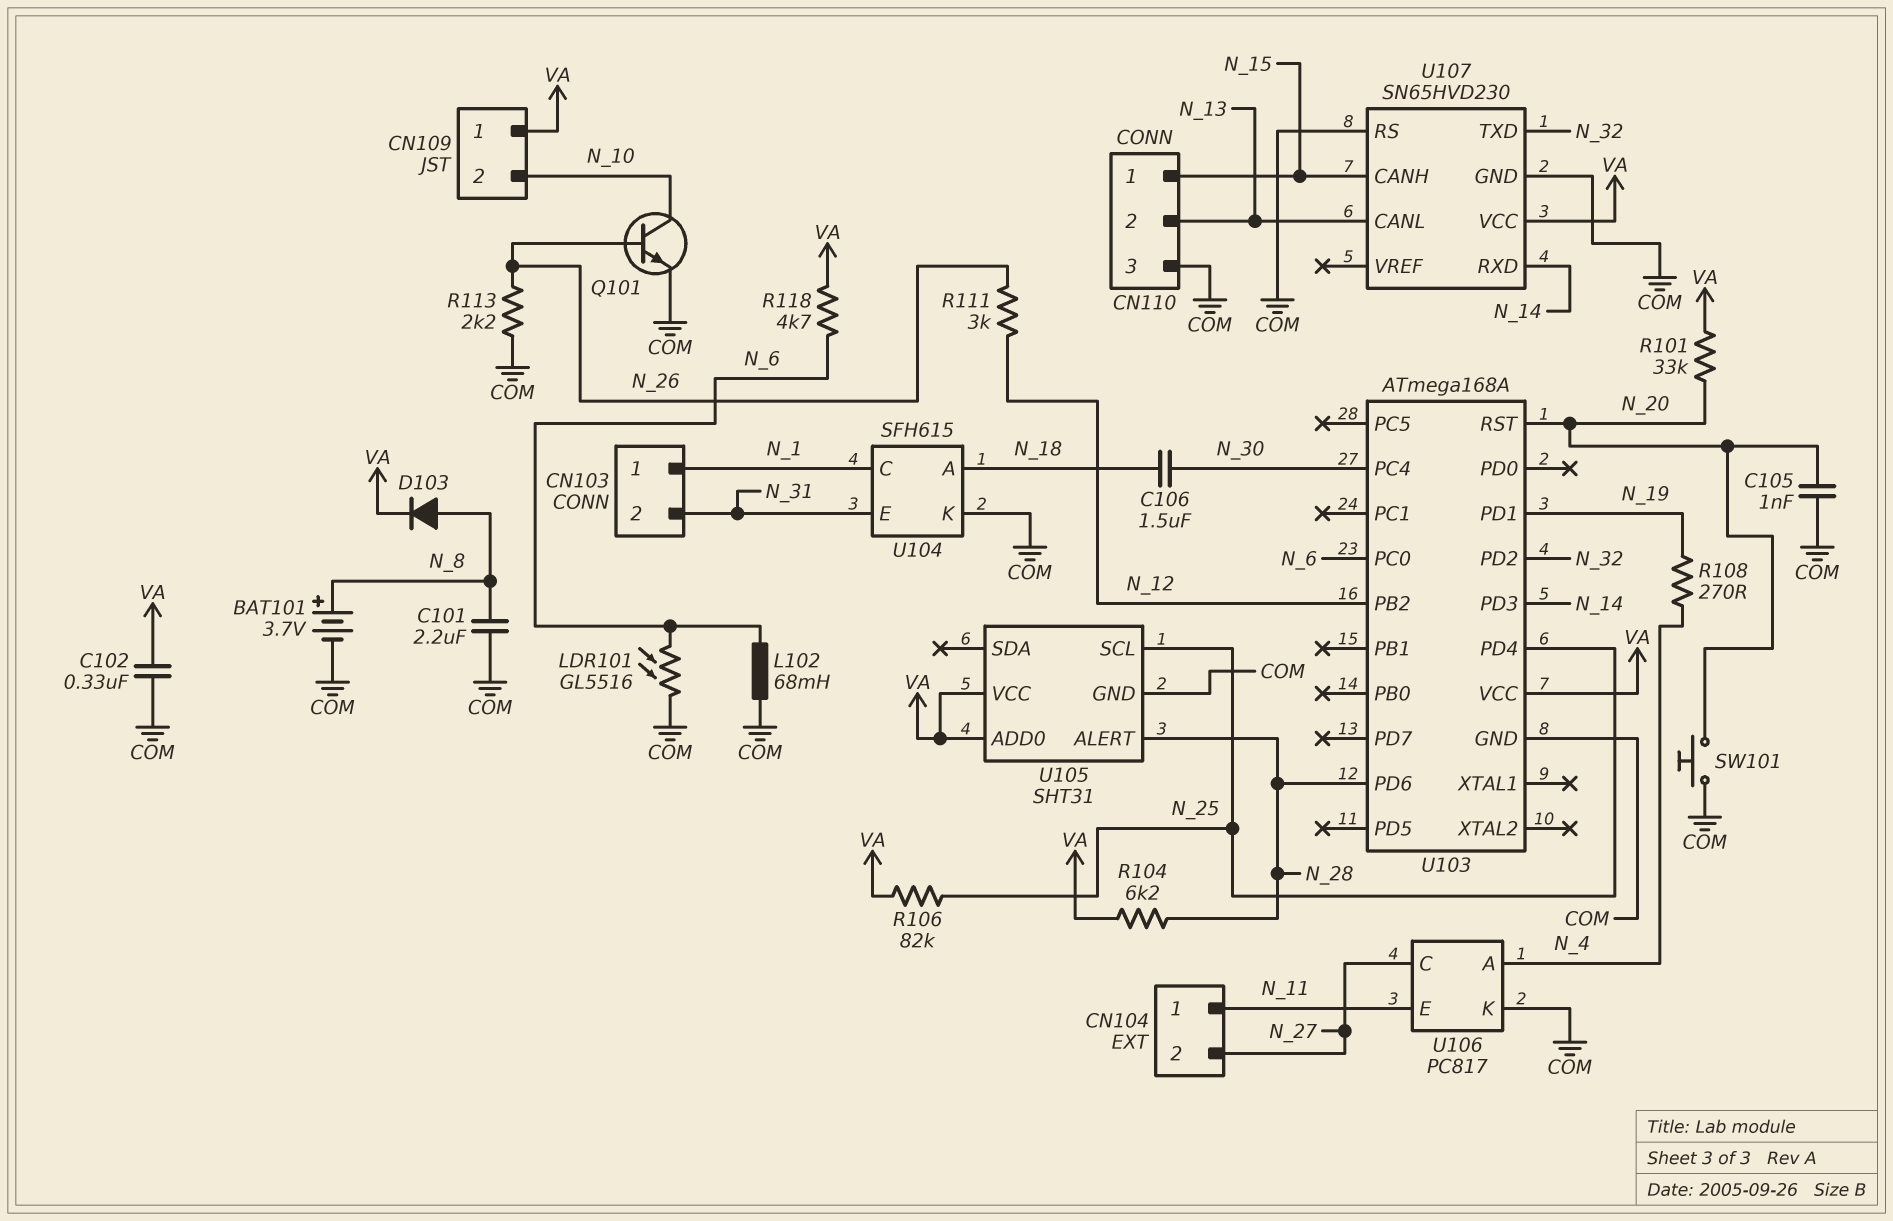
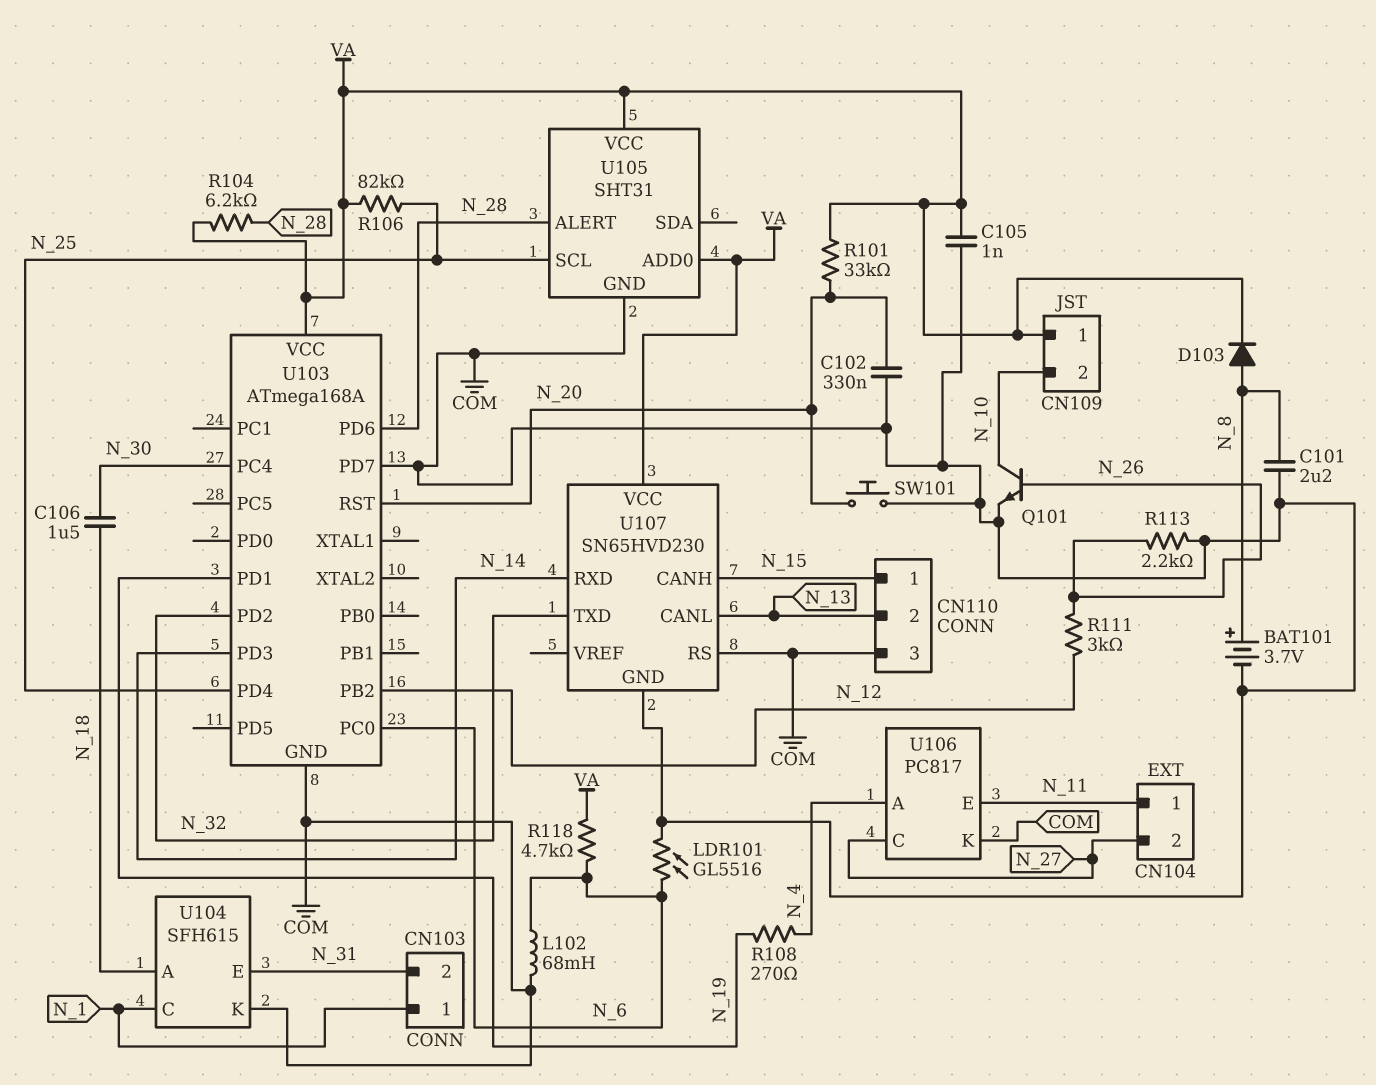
C102: 330nF (COM, VA) -> 330nF (COM, N_20)
C105: 1nF (COM, N_20) -> 1nF (COM, VA)
U103 pin PD7: none -> COM

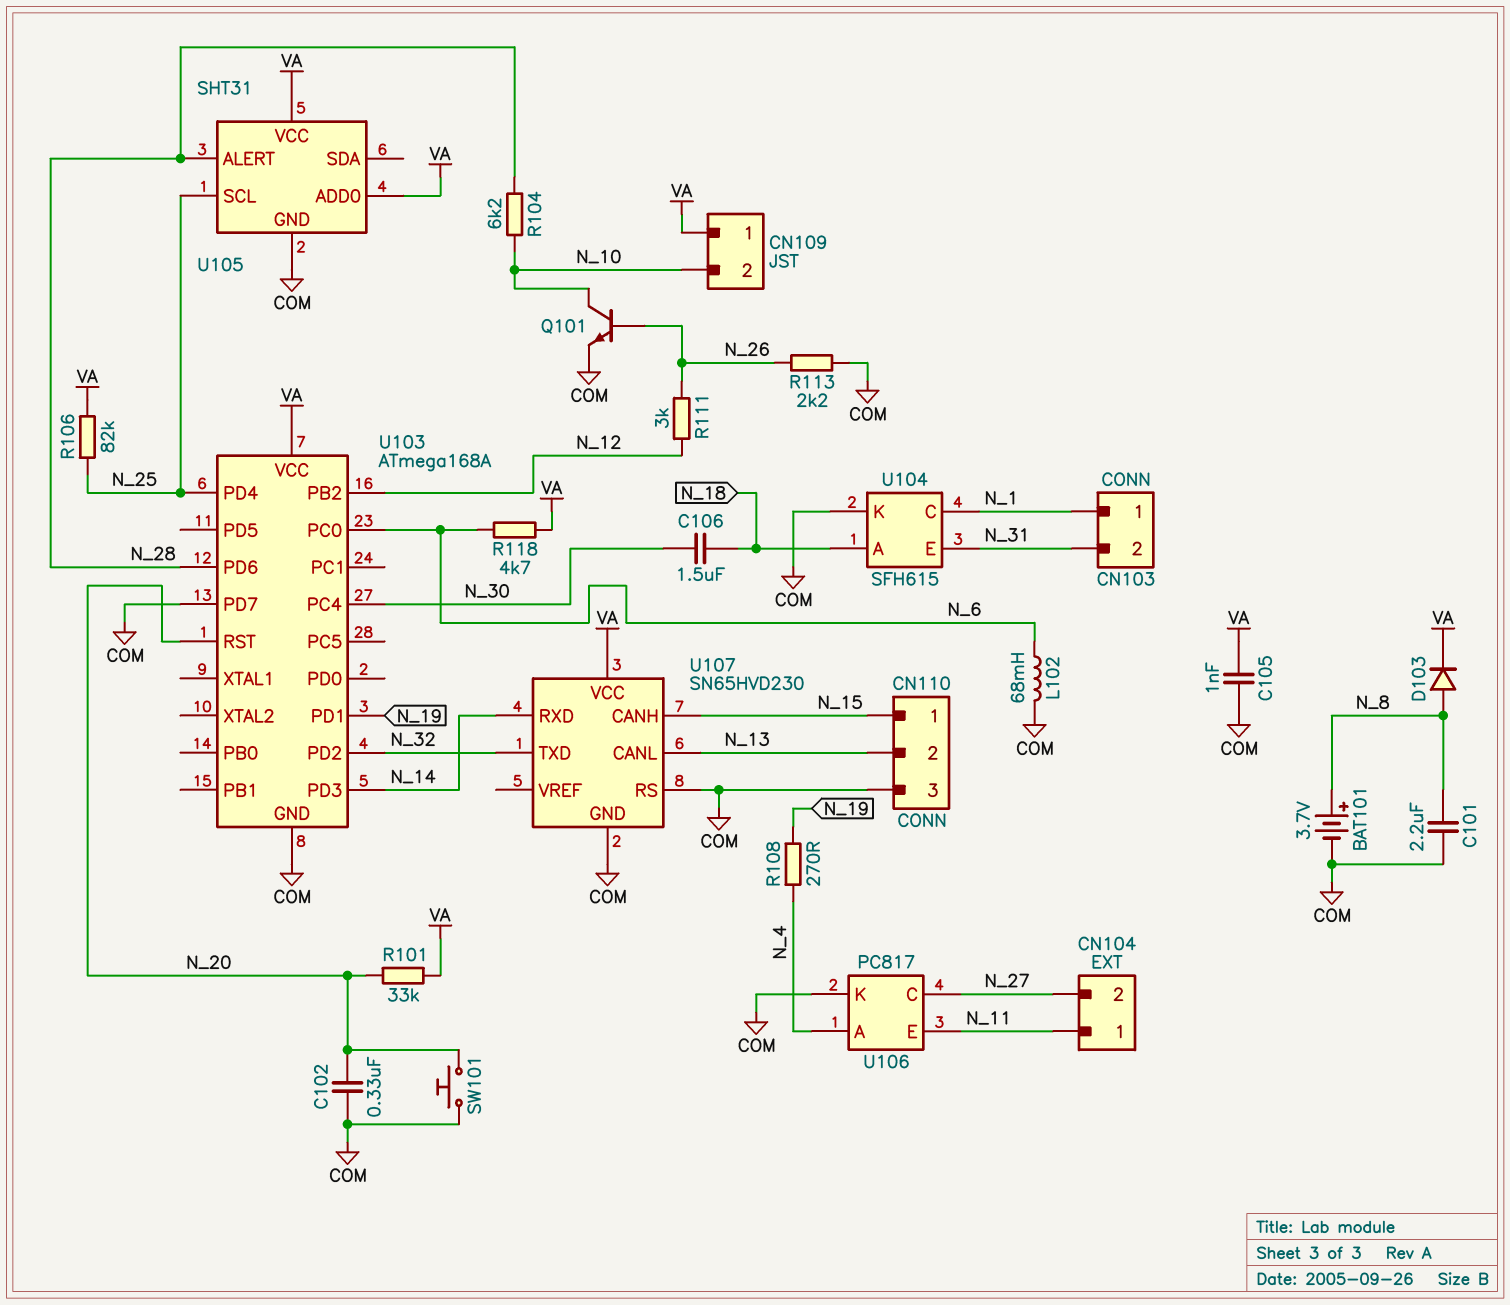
LDR101: GL5516 (COM, N_6) -> none
R104: 6.2k (N_28, VA) -> 6.2k (N_10, N_28)

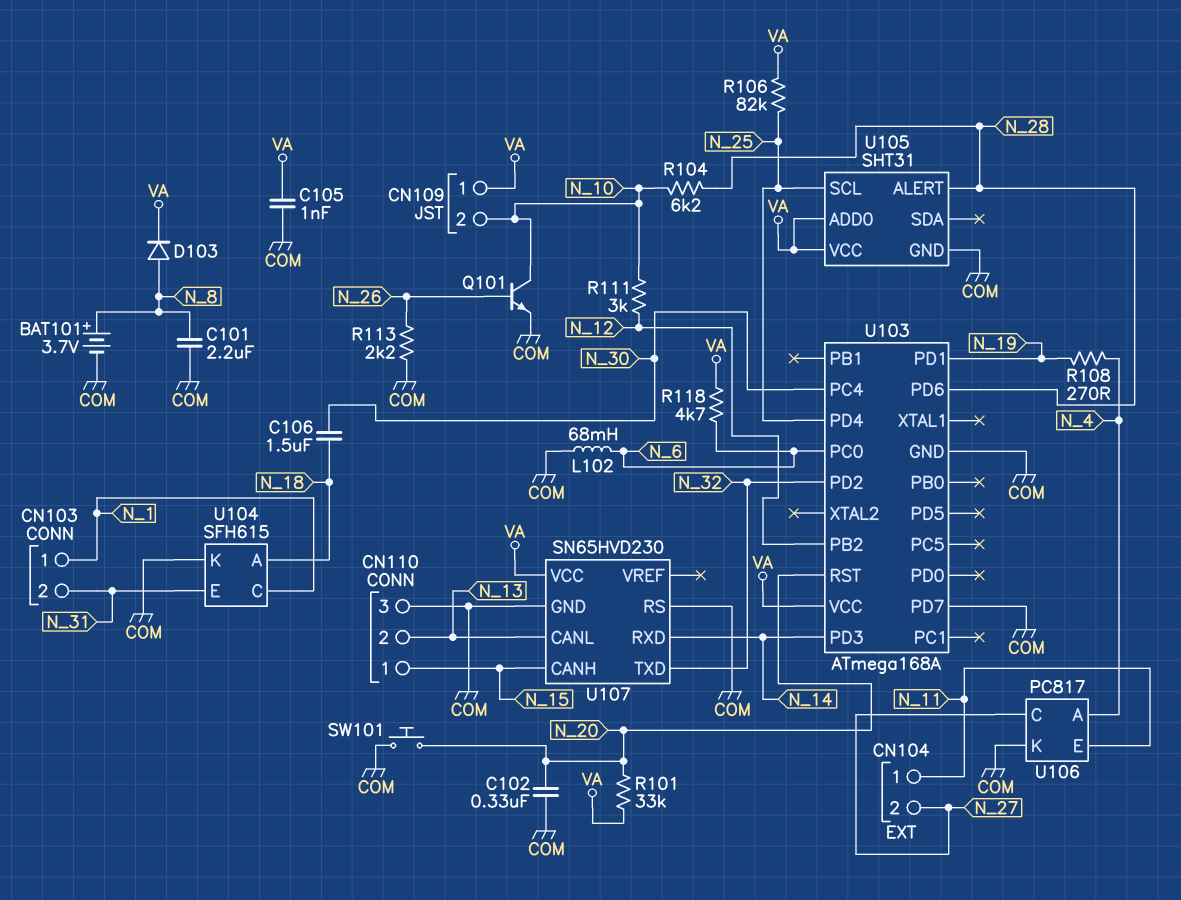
R111: 3k (N_12, N_26) -> 3k (N_10, N_12)

